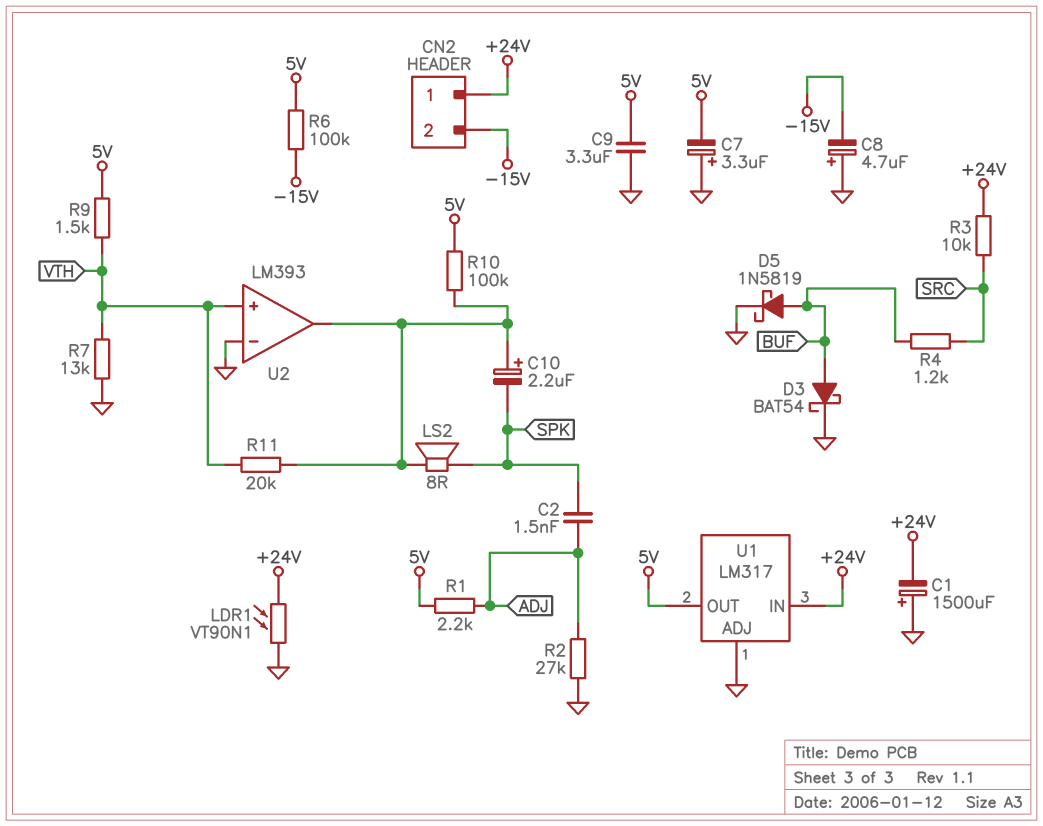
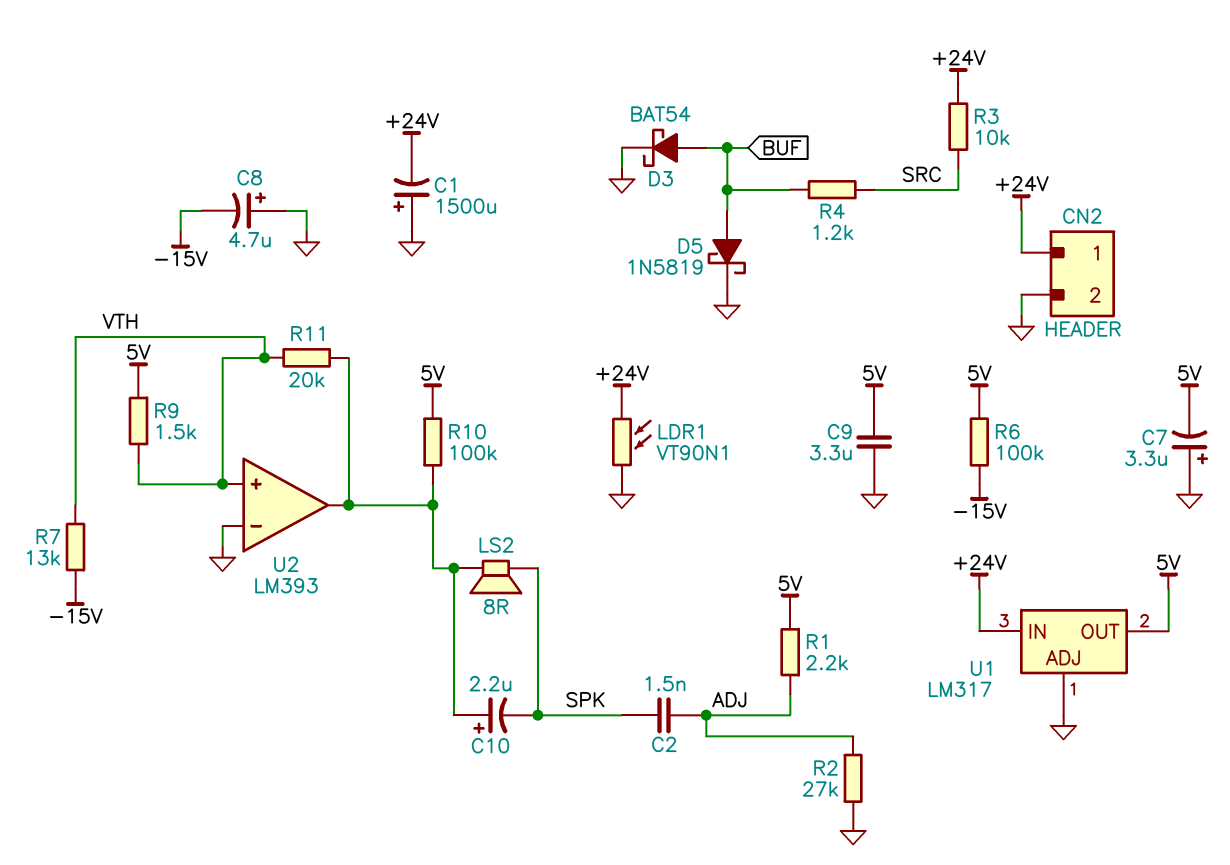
CN2 pin 2: -15V -> GND
R7: 13k (GND, VTH) -> 13k (-15V, VTH)

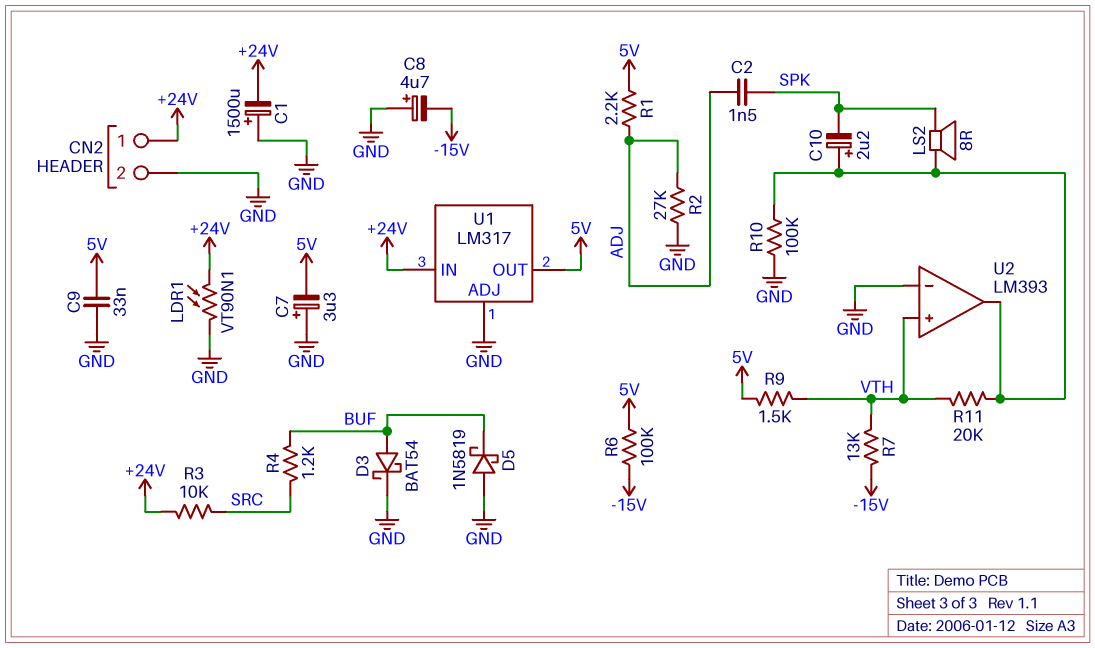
C9: 3.3uF (5V, GND) -> 33nF (5V, GND)
D5: schottky 1N5819 (A BUF, K GND) -> schottky 1N5819 (A GND, K BUF)
R10: 100k (5V, U2/out) -> 100k (GND, U2/out)

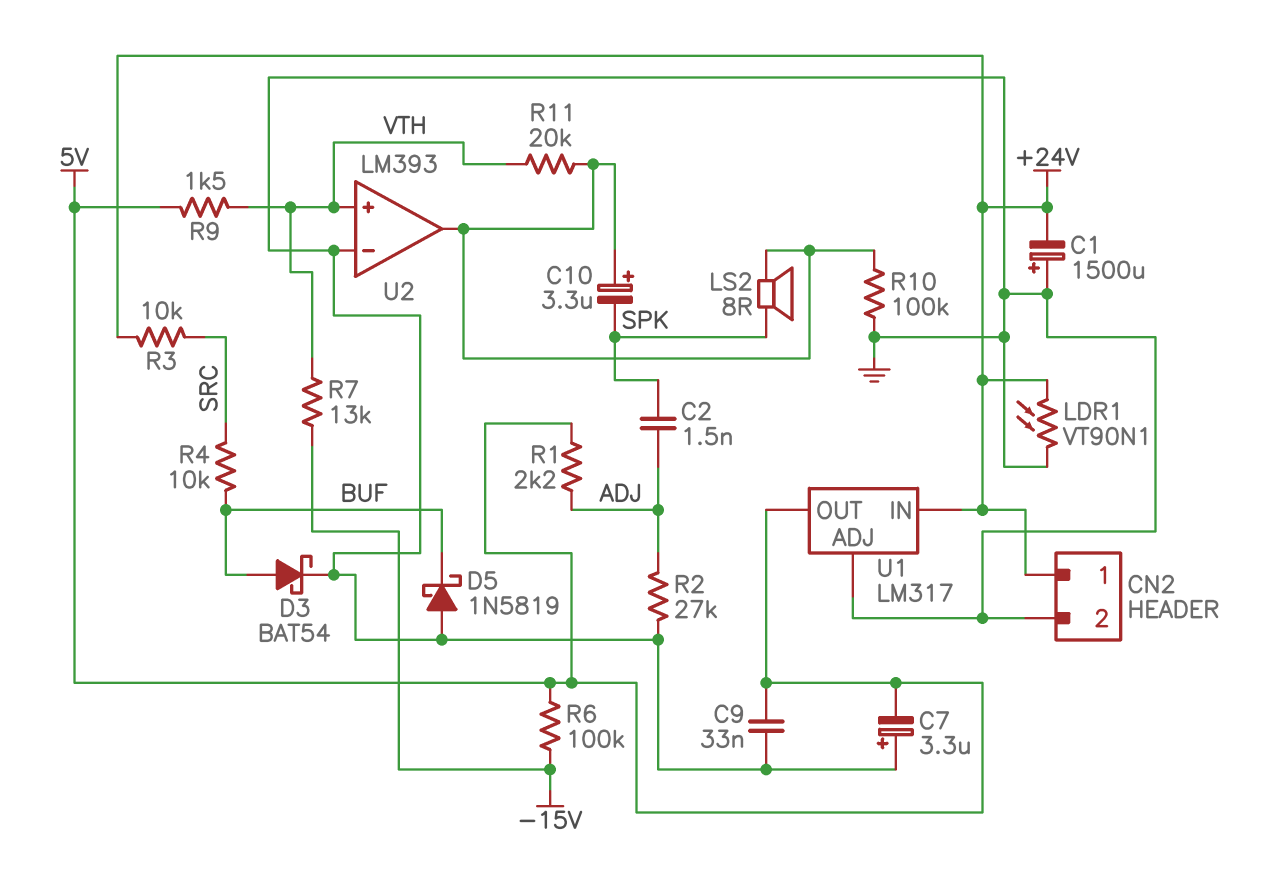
C8: 4.7uF (plus GND, minus -15V) -> none
C10: 2.2uF (plus U2/out, minus SPK) -> 3.3uF (plus U2/out, minus SPK)
R4: 1.2k (BUF, SRC) -> 10k (BUF, SRC)

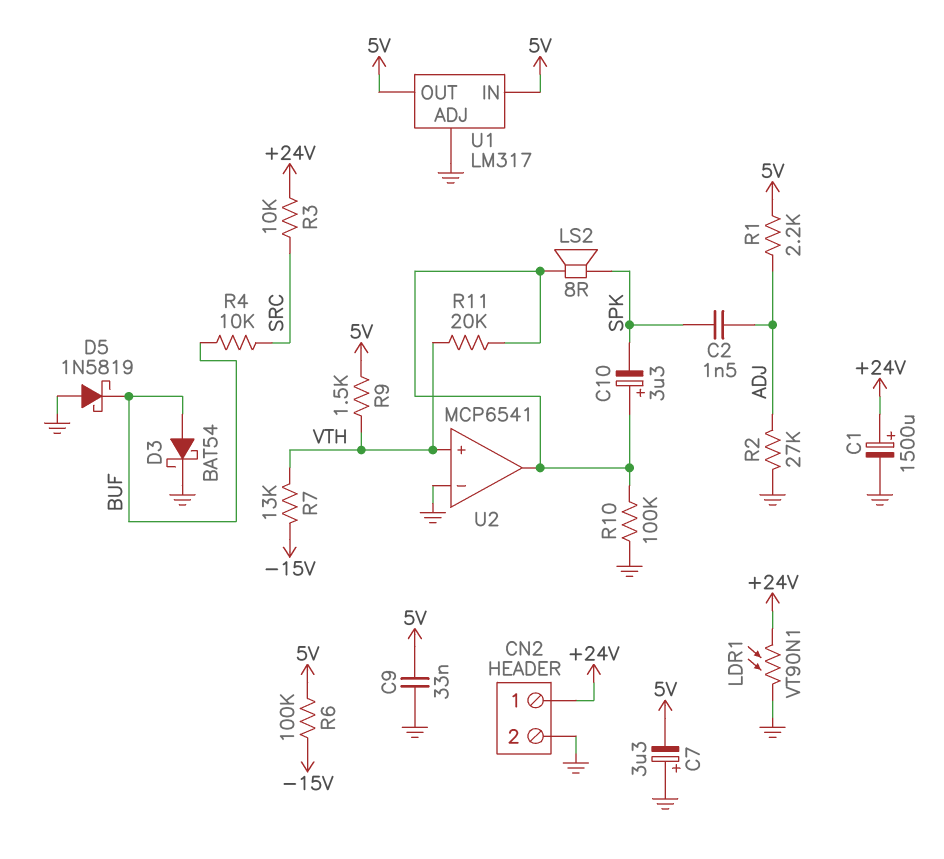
C1: 1500uF (plus GND, minus +24V) -> 1500uF (plus +24V, minus GND)
U1 pin IN: +24V -> 5V
U2: LM393 -> MCP6541

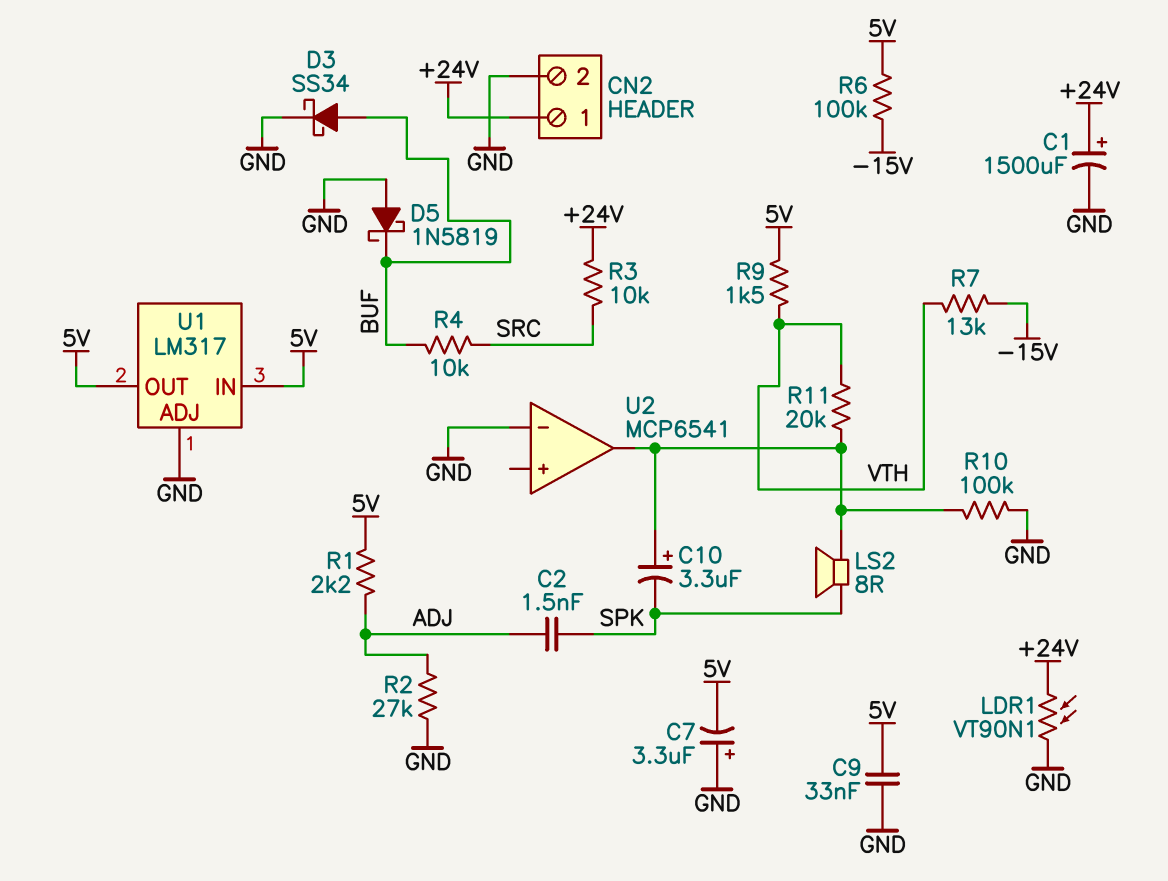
D3: schottky BAT54 (A BUF, K GND) -> schottky SS34 (A BUF, K GND)
U2 pin in+: VTH -> none

